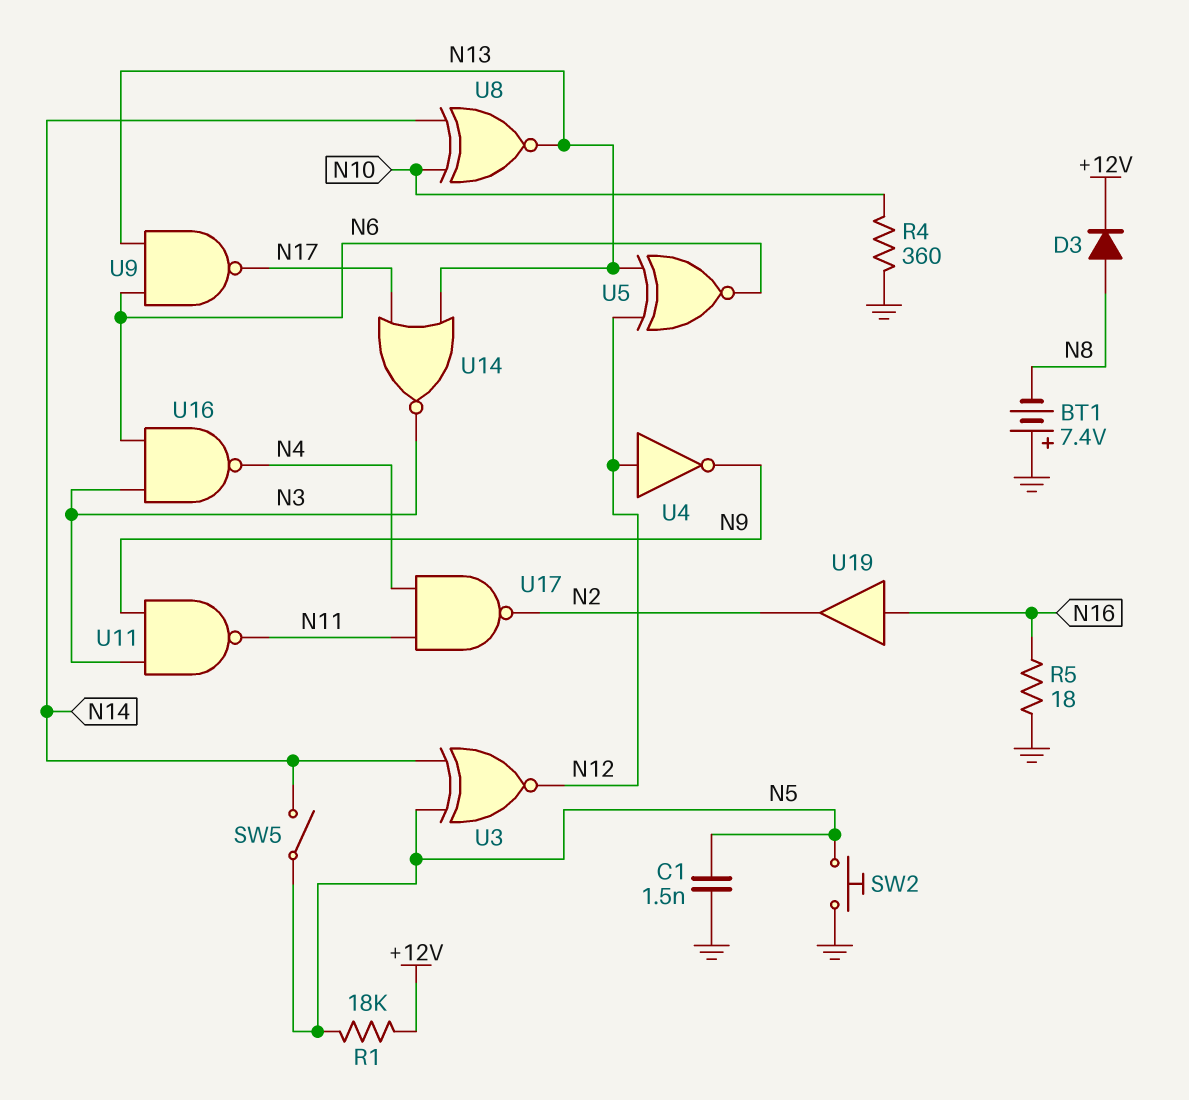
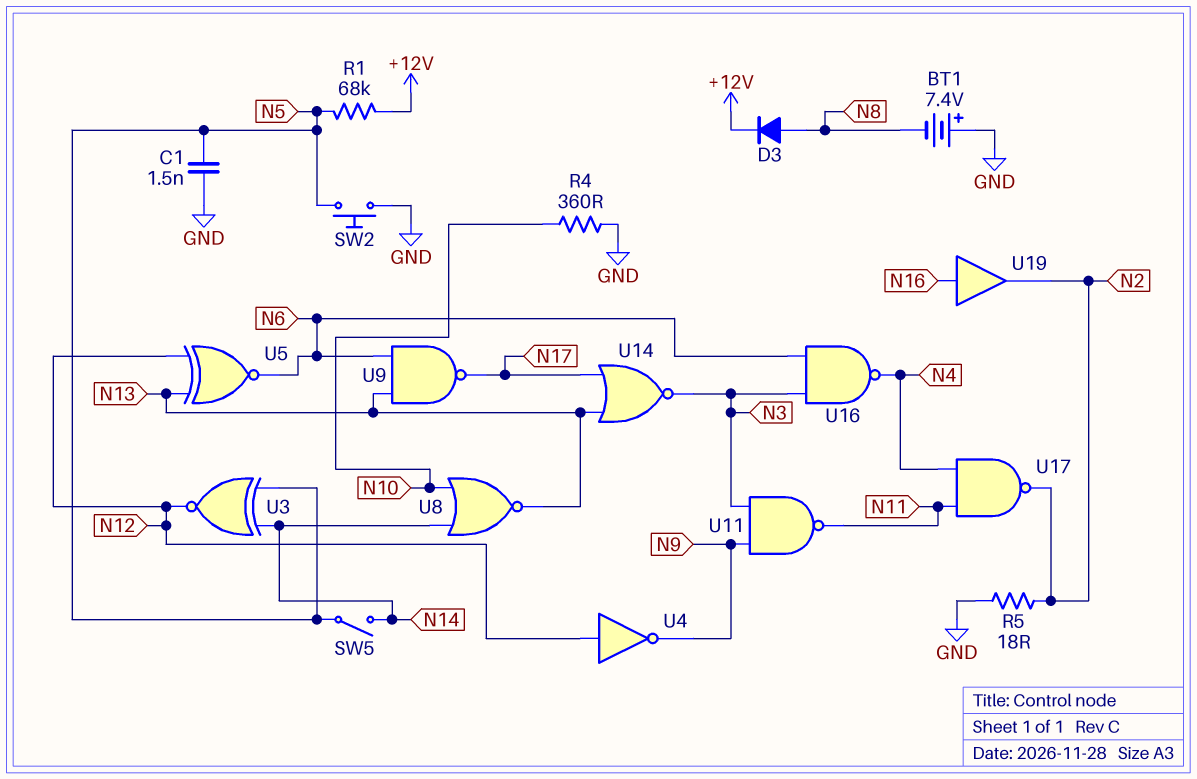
R1: 18k (+12V, N5) -> 68k (+12V, N5)
R5: 18 (GND, N16) -> 18 (GND, N2)
U8: XNOR (in N10, in N14, out N13) -> NOR (in N10, in N14, out N13)

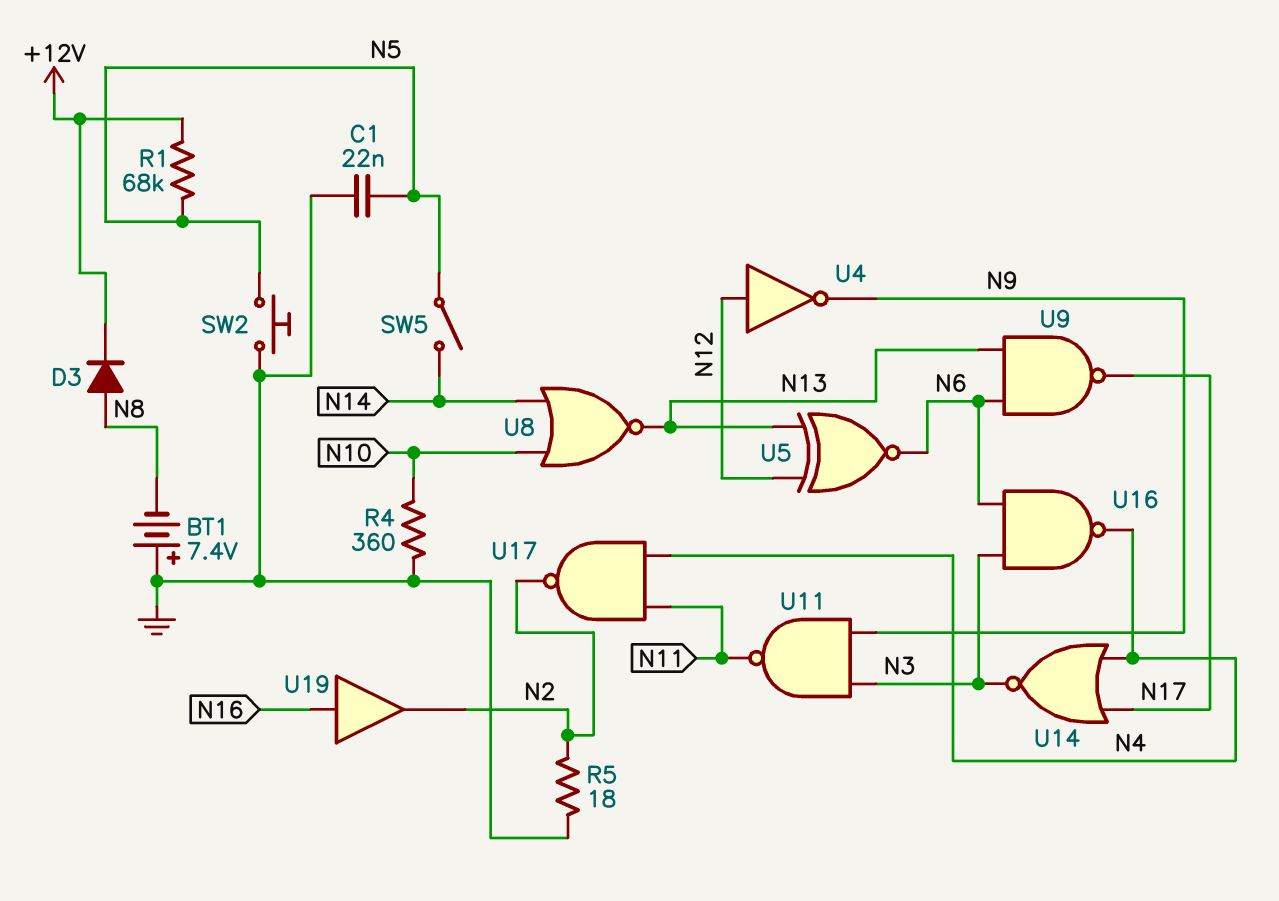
C1: 1.5nF (GND, N5) -> 22nF (GND, N5)
U3: XNOR (in N5, in N14, out N12) -> none
U14: NOR (in N13, in N17, out N3) -> NOR (in N4, in N17, out N3)

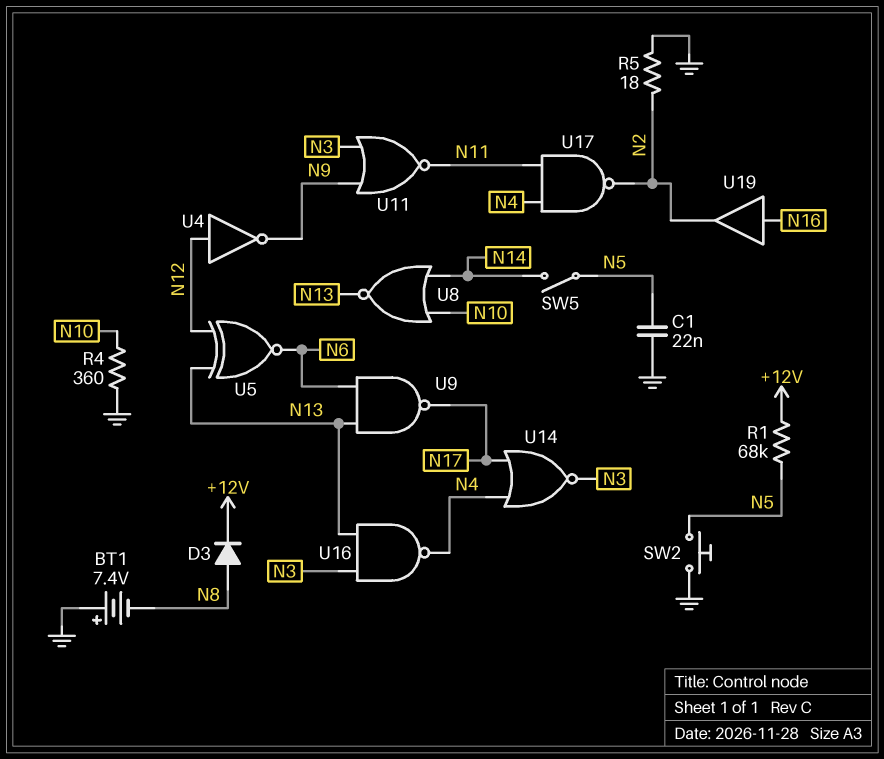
U11: NAND (in N3, in N9, out N11) -> NOR (in N3, in N9, out N11)
U16: NAND (in N3, in N6, out N4) -> NAND (in N3, in N13, out N4)

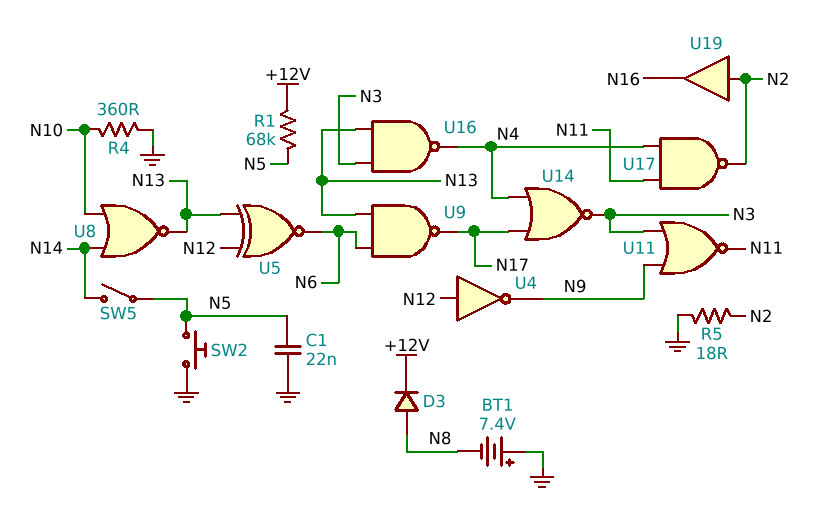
U19: buffer (in N16, out N2) -> buffer (in N2, out N16)

